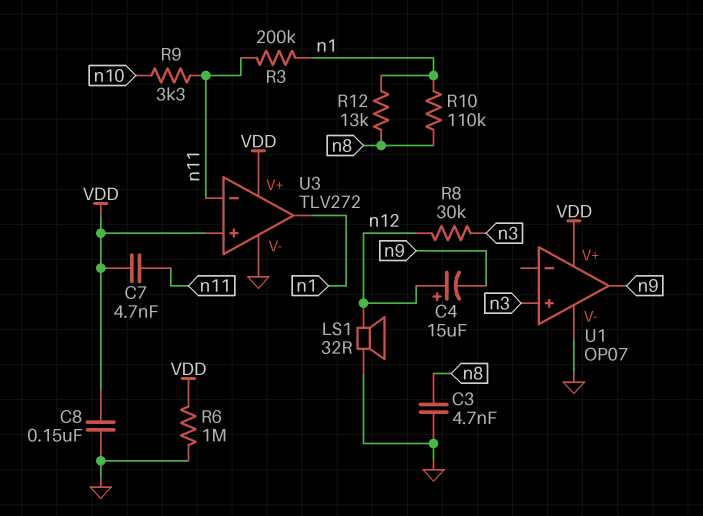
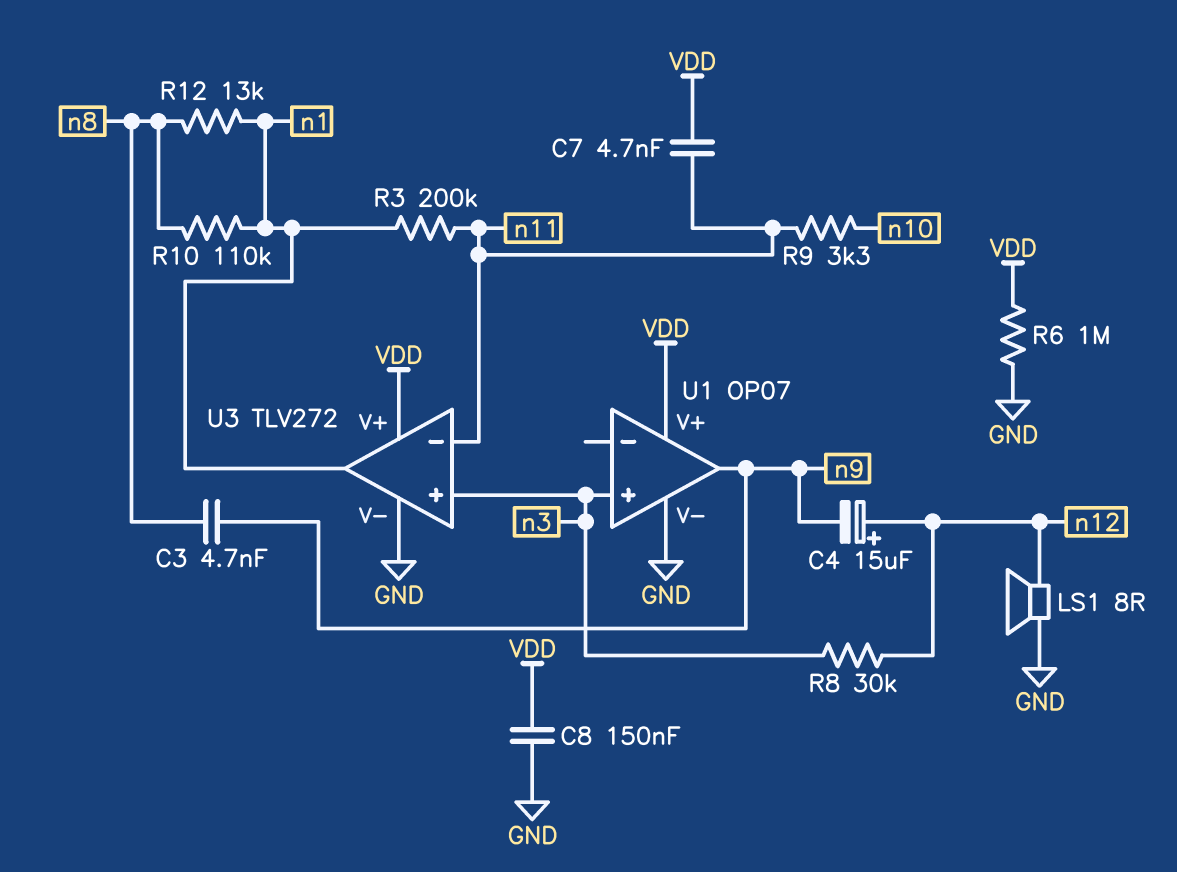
C3: 4.7nF (GND, n8) -> 4.7nF (n8, n9)
LS1: speaker 32R (GND, n12) -> speaker 8R (GND, n12)
U3 pin in+: VDD -> n3

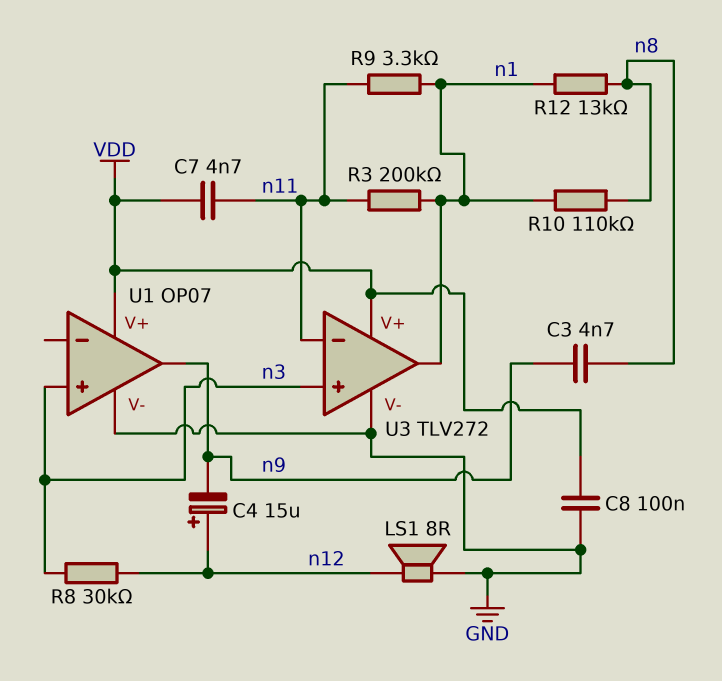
C8: 150nF (GND, VDD) -> 100nF (GND, VDD)
R6: 1M (GND, VDD) -> none
R9: 3.3k (n10, n11) -> 3.3k (n1, n11)

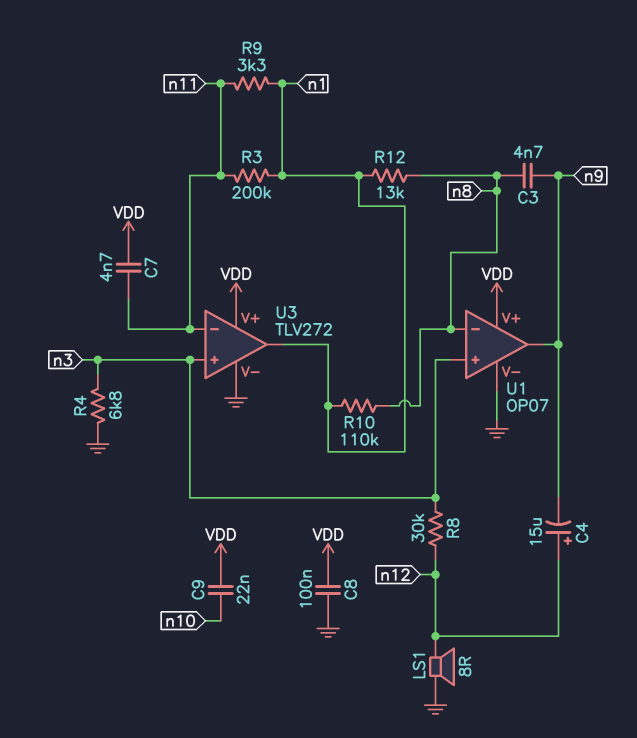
C9: none -> 22nF (VDD, n10)
R4: none -> 6.8k (GND, n3)
U1 pin in-: none -> n8

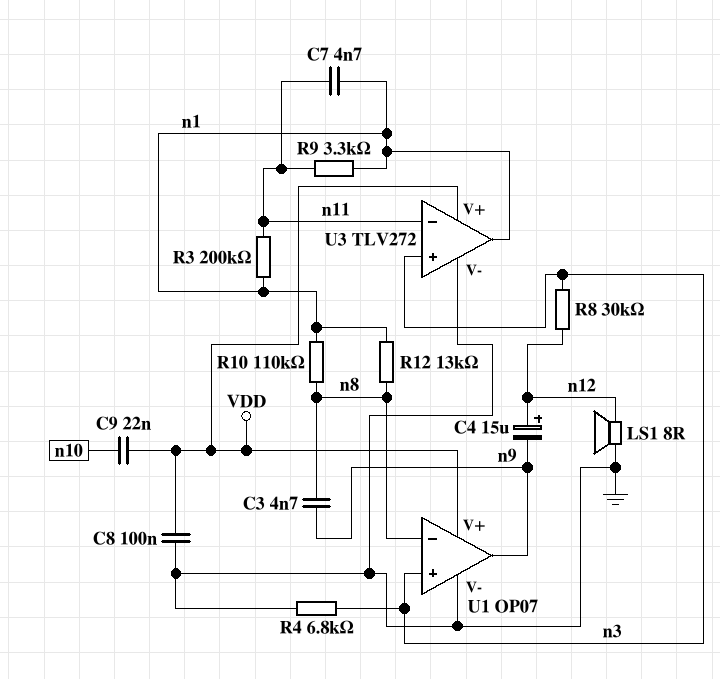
C7: 4.7nF (VDD, n11) -> 4.7nF (n1, n11)

